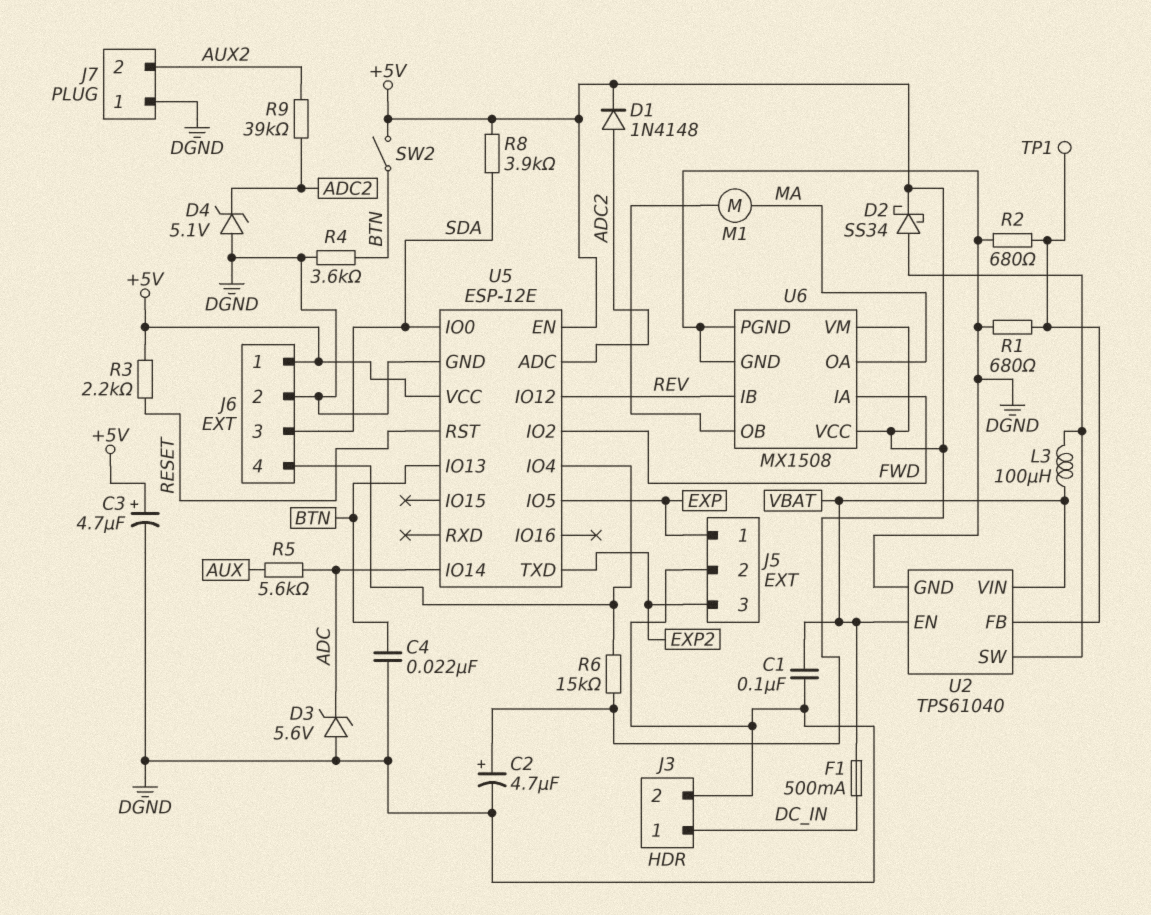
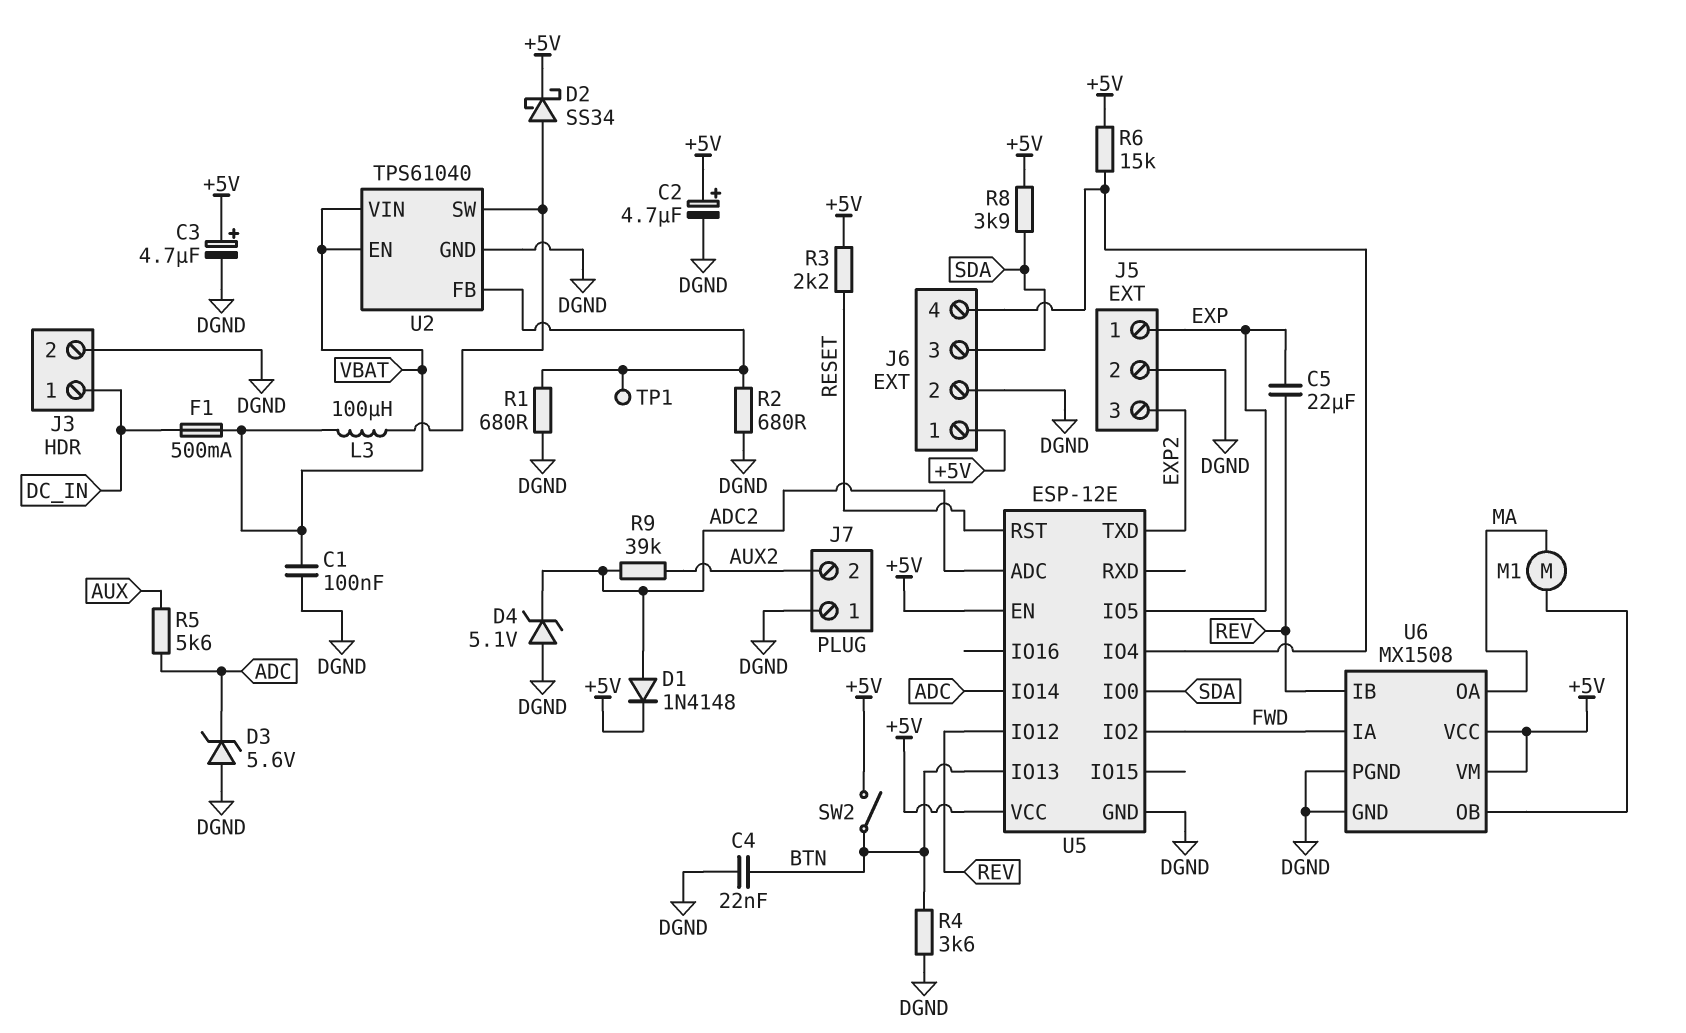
C5: none -> 22uF (EXP, REV)

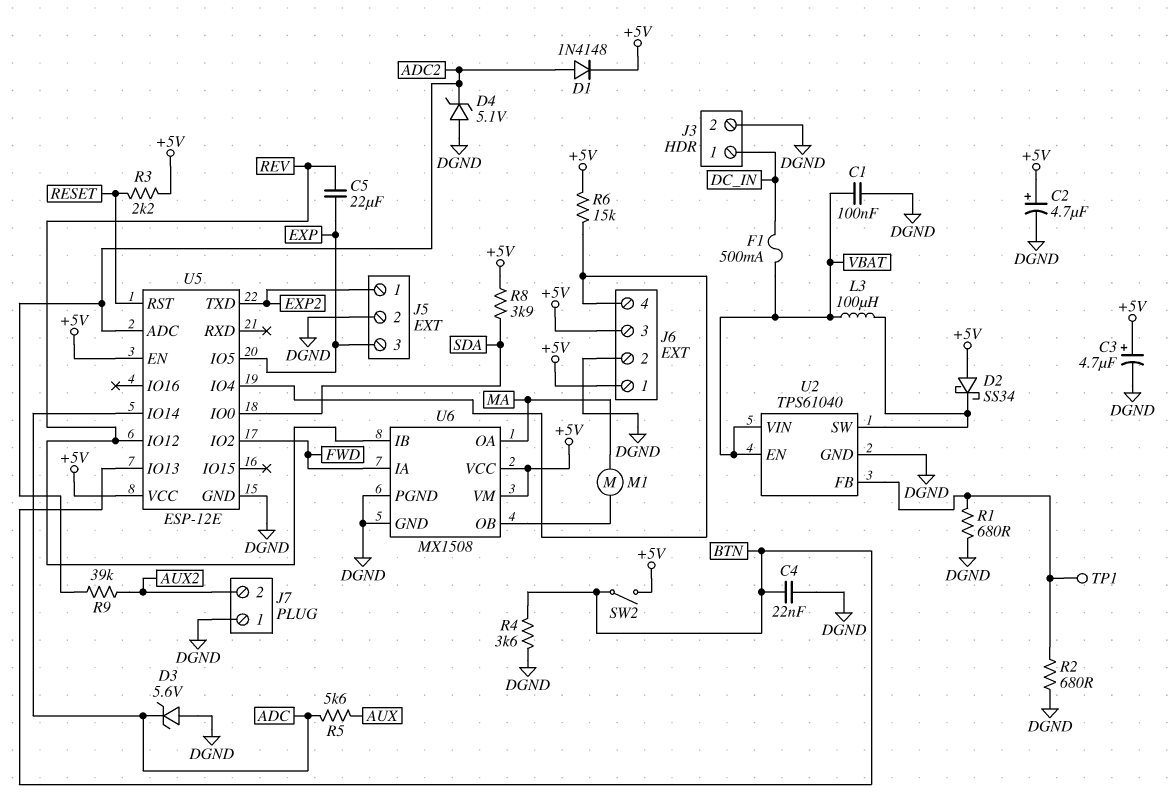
D2: schottky SS34 (A U2/SW, K +5V) -> schottky SS34 (A +5V, K U2/SW)
J5 pin 1: EXP -> EXP2
J5 pin 3: EXP2 -> EXP
J6 pin 3: SDA -> +5V

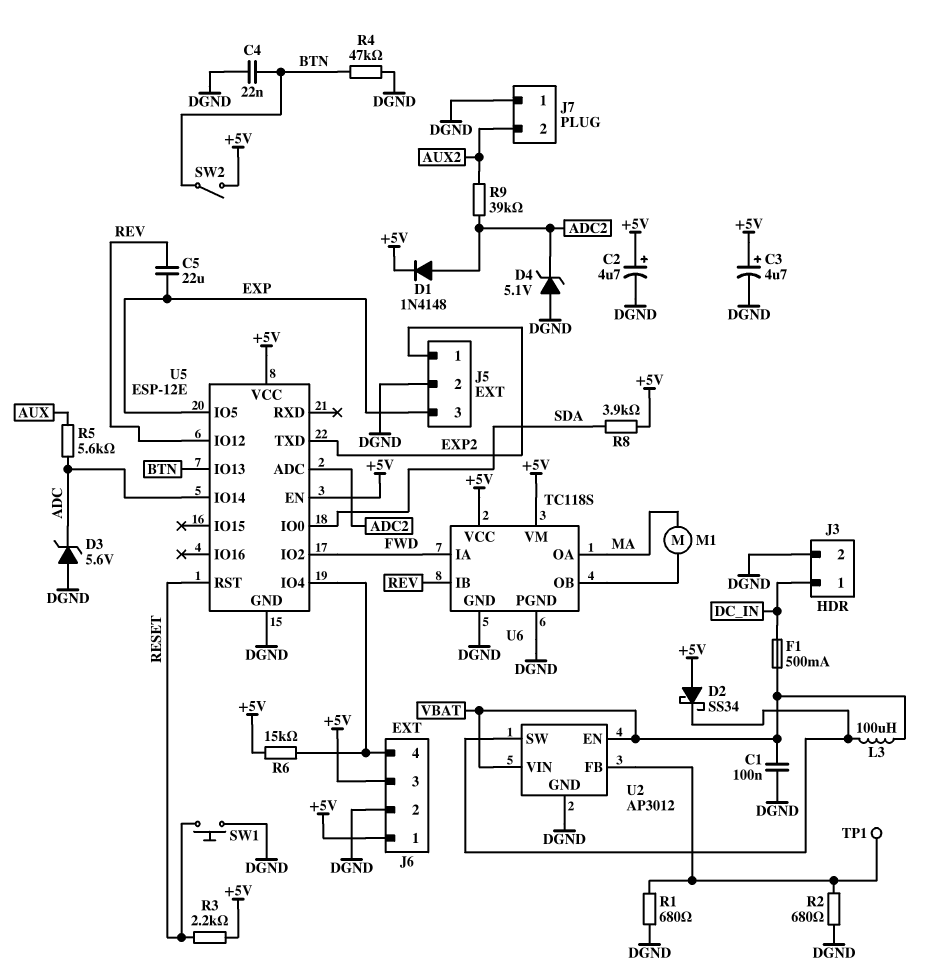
R4: 3.6k (BTN, DGND) -> 47k (BTN, DGND)
SW1: none -> button (DGND, RESET)
U2: TPS61040 -> AP3012
U6: MX1508 -> TC118S

